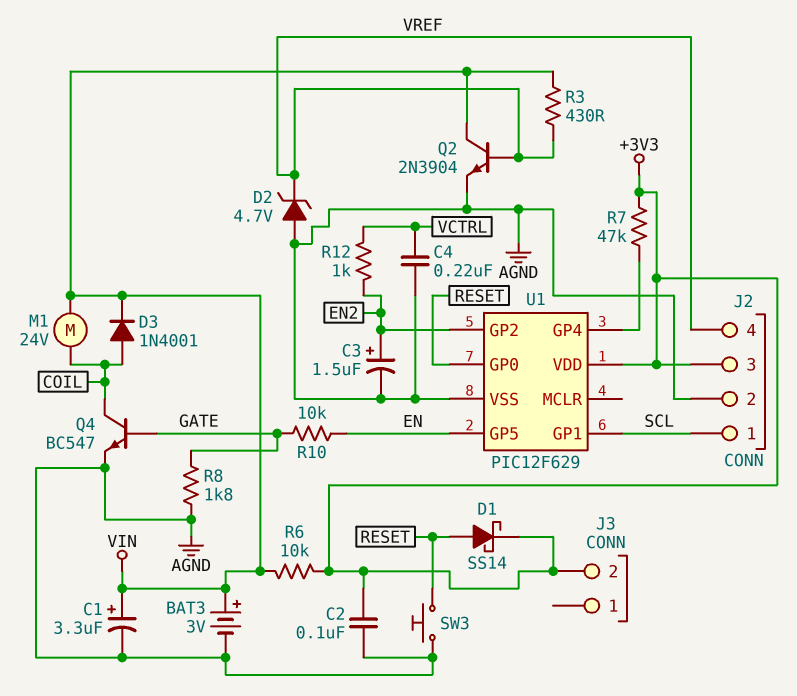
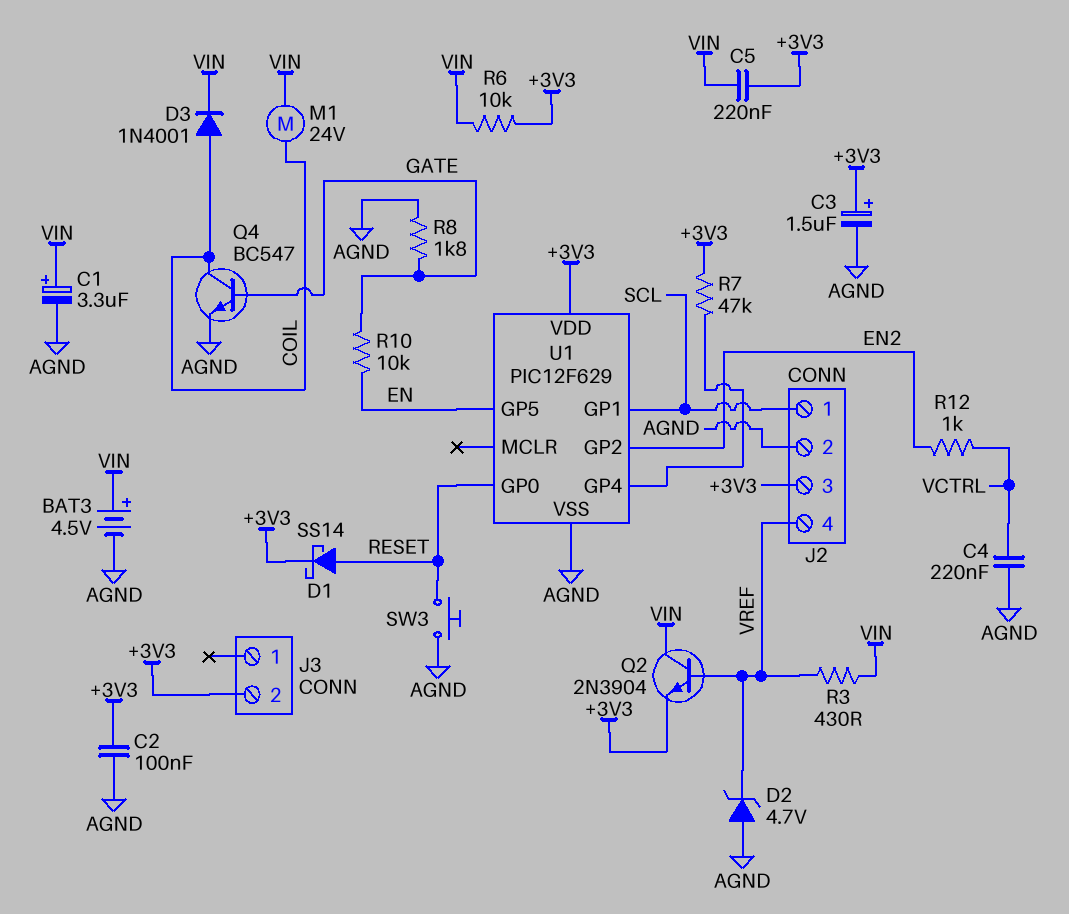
BAT3: 3V (plus VIN, minus AGND) -> 4.5V (plus VIN, minus AGND)
C3: 1.5uF (plus EN2, minus AGND) -> 1.5uF (plus +3V3, minus AGND)
C5: none -> 220nF (+3V3, VIN)
Q2: NPN 2N3904 (B VREF, C VIN, E AGND) -> NPN 2N3904 (B VREF, C VIN, E +3V3)

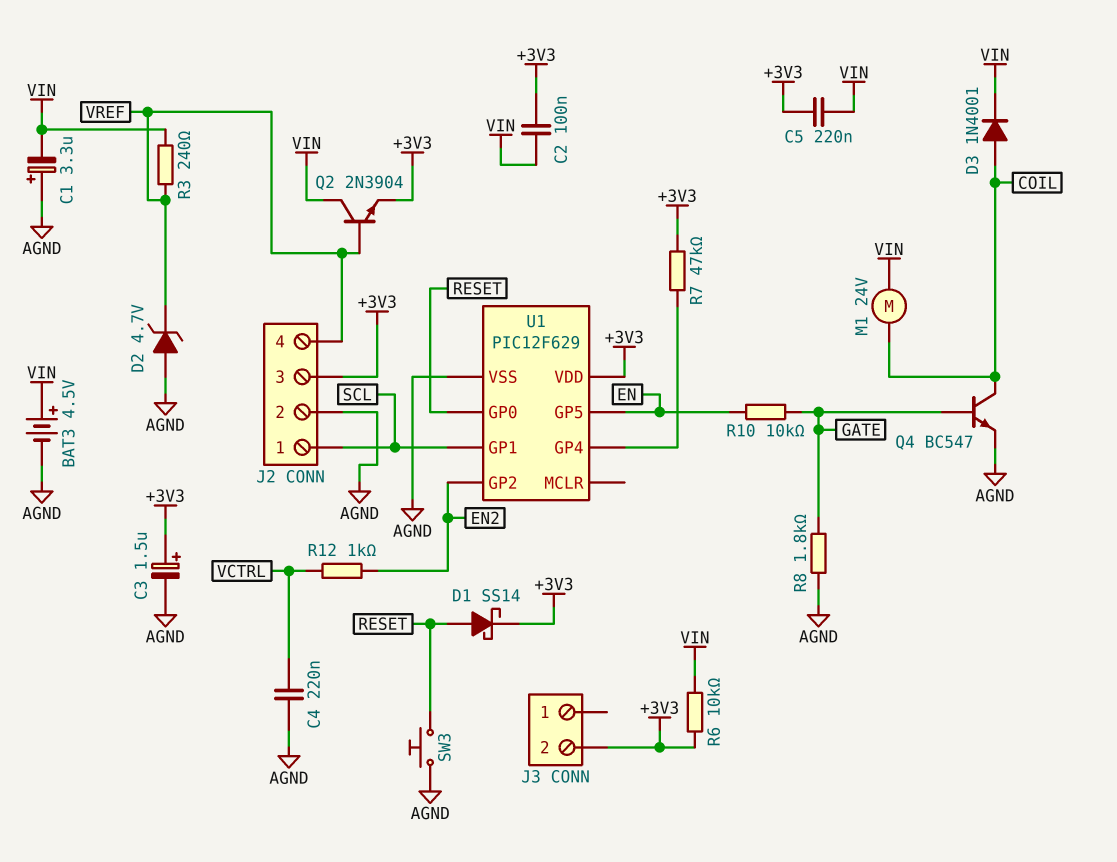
C1: 3.3uF (plus VIN, minus AGND) -> 3.3uF (plus AGND, minus VIN)
C2: 100nF (+3V3, AGND) -> 100nF (+3V3, VIN)
R3: 430 (VIN, VREF) -> 240 (VIN, VREF)

